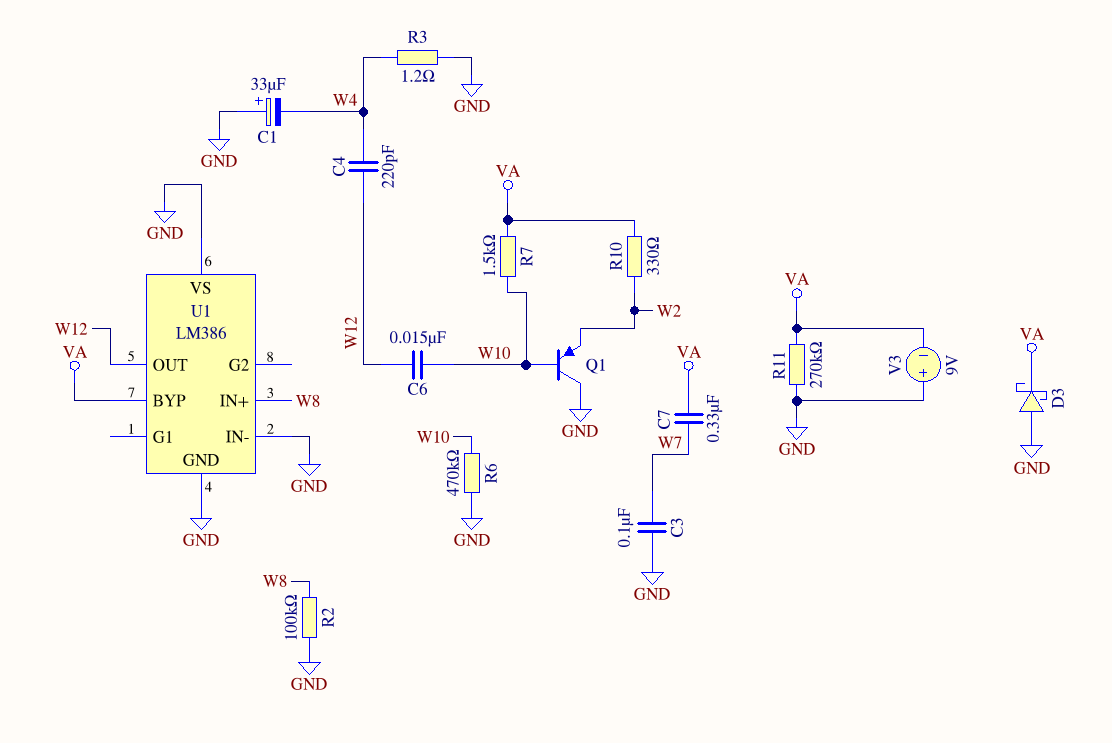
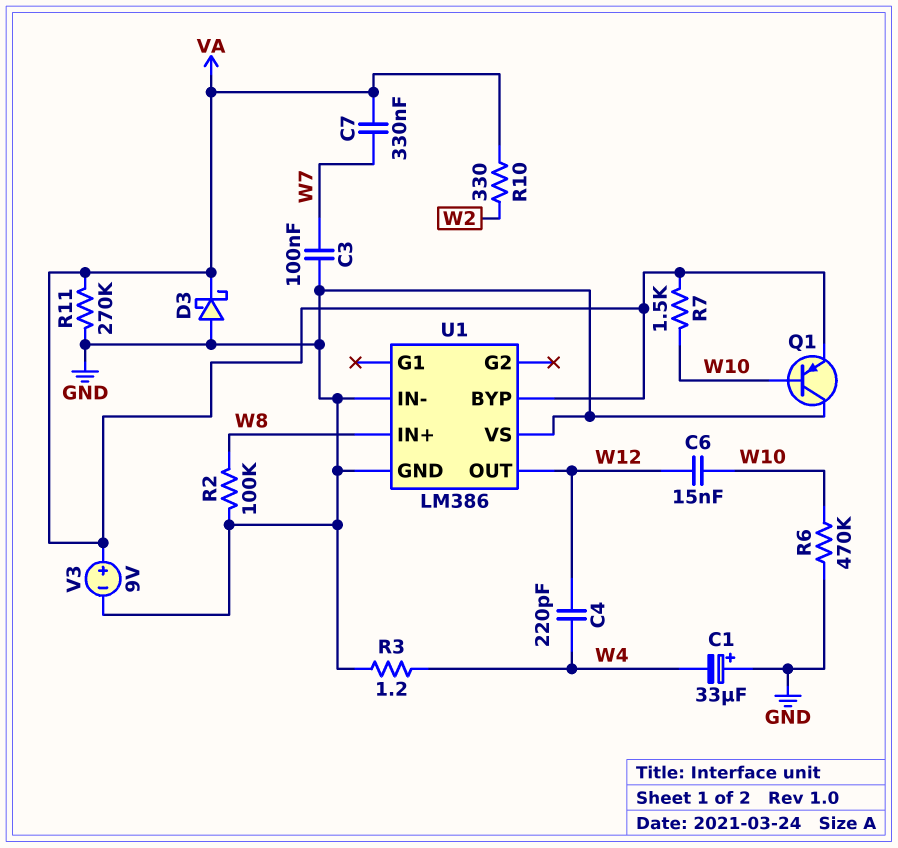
Q1: PNP (B W10, C GND, E W2) -> PNP (B W10, C GND, E VA)
V3: 9V (plus GND, minus VA) -> 9V (plus VA, minus GND)

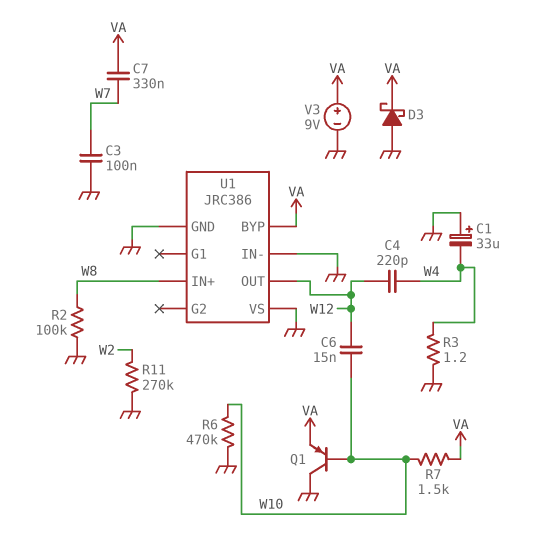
R10: 330 (VA, W2) -> none
R11: 270k (GND, VA) -> 270k (GND, W2)
U1: LM386 -> JRC386

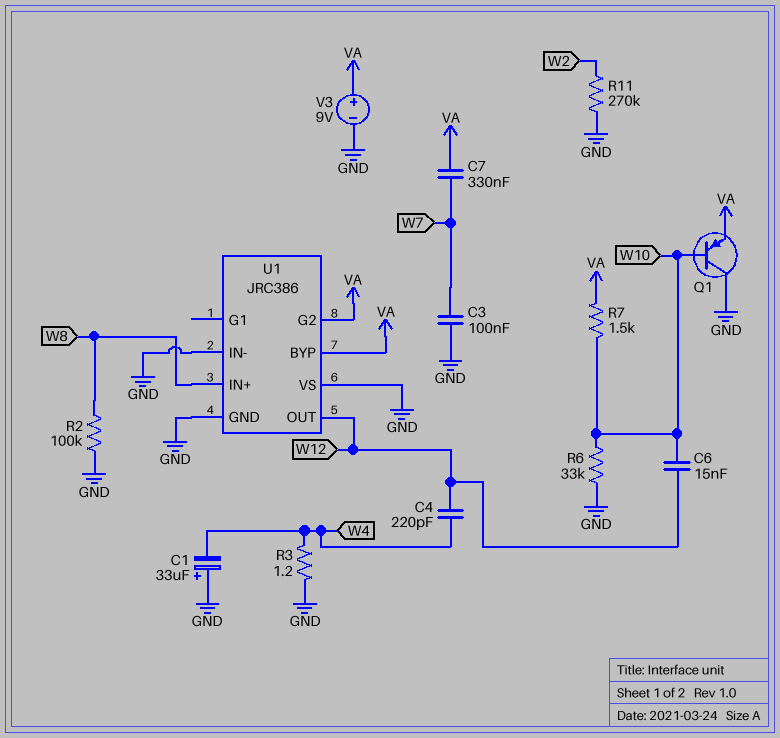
D3: schottky (A GND, K VA) -> none
R6: 470k (GND, W10) -> 33k (GND, W10)
U1 pin G2: none -> VA

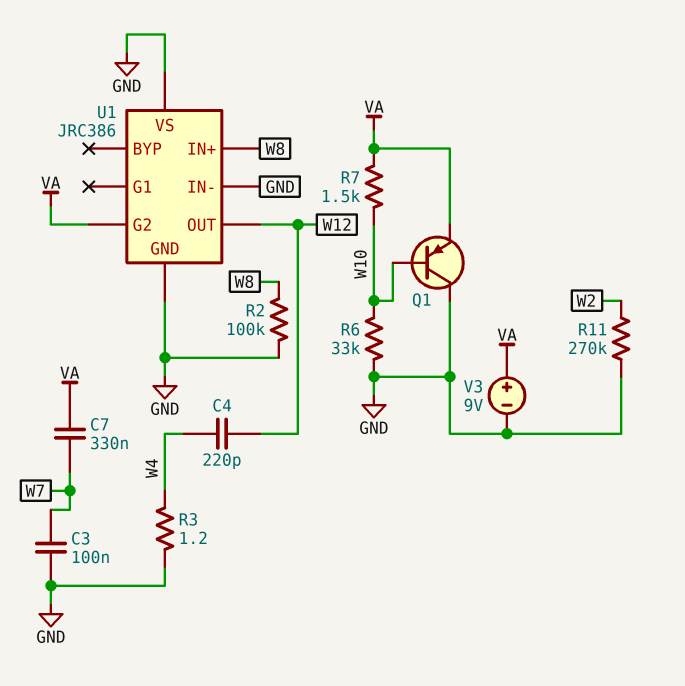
C1: 33uF (plus GND, minus W4) -> none
C6: 15nF (W10, W12) -> none
U1 pin BYP: VA -> none

